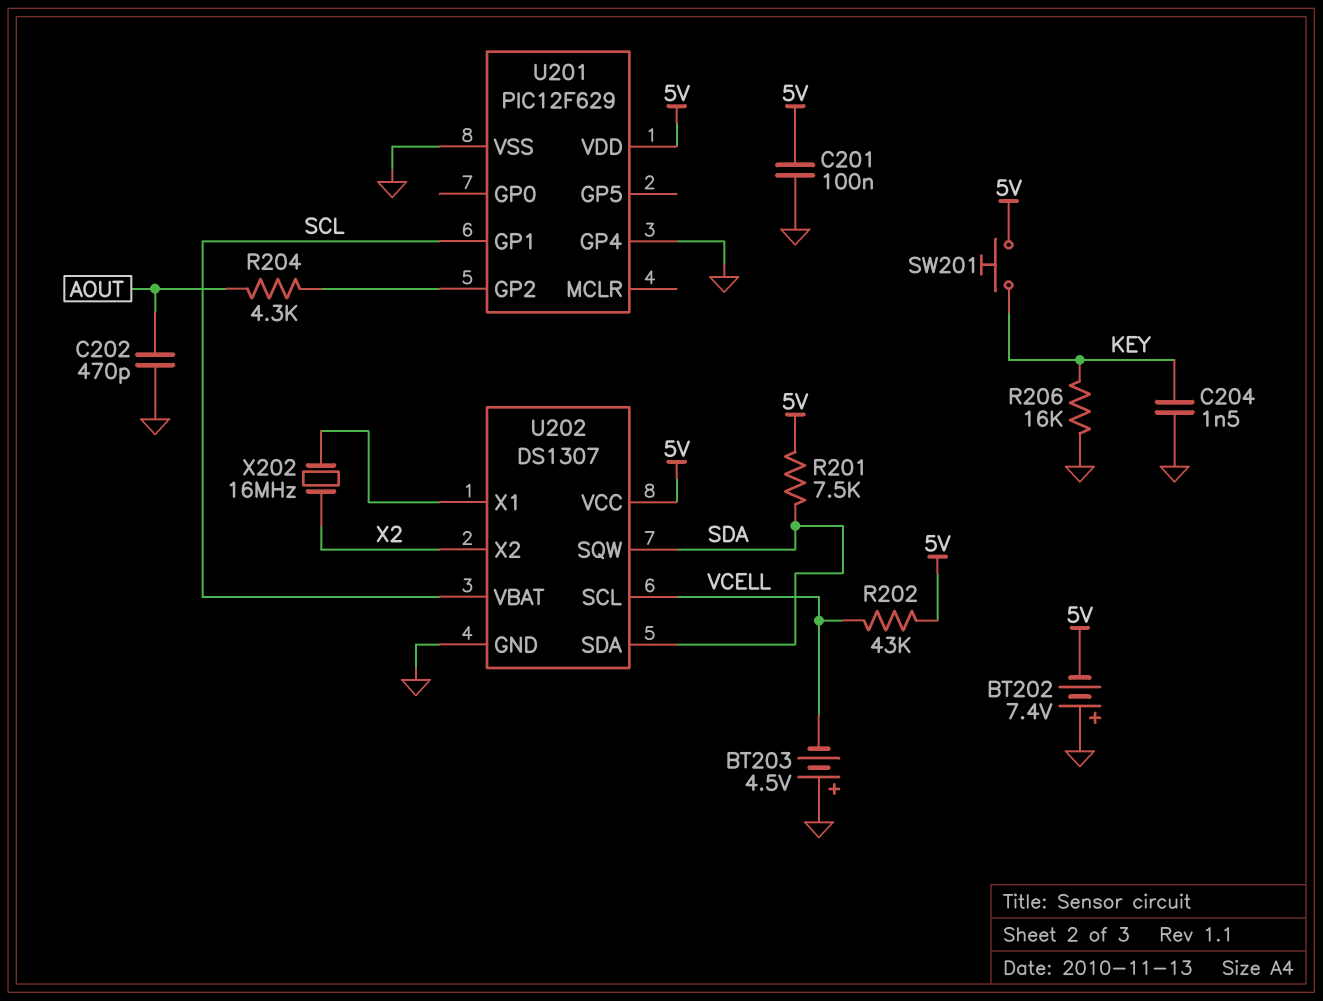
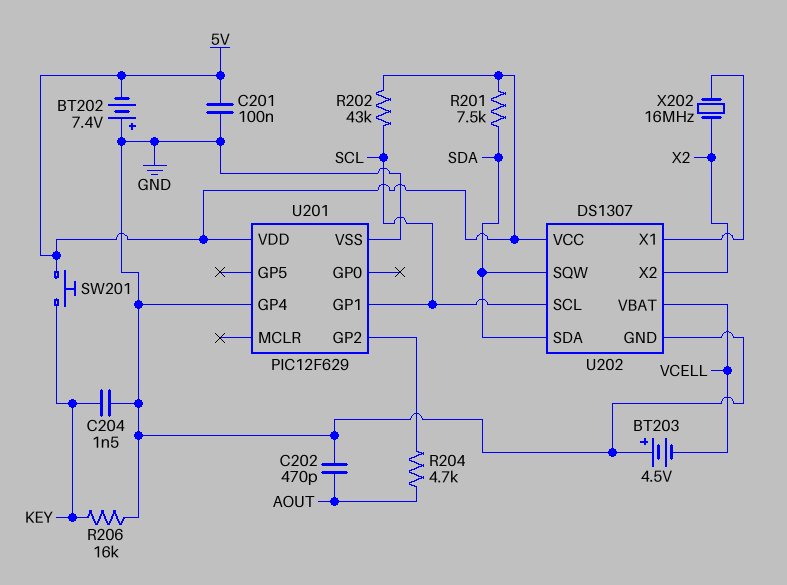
R202: 43k (5V, VCELL) -> 43k (5V, SCL)
R204: 4.3k (AOUT, U201/GP2) -> 4.7k (AOUT, U201/GP2)
U202 pin SCL: VCELL -> SCL
U202 pin VBAT: SCL -> VCELL

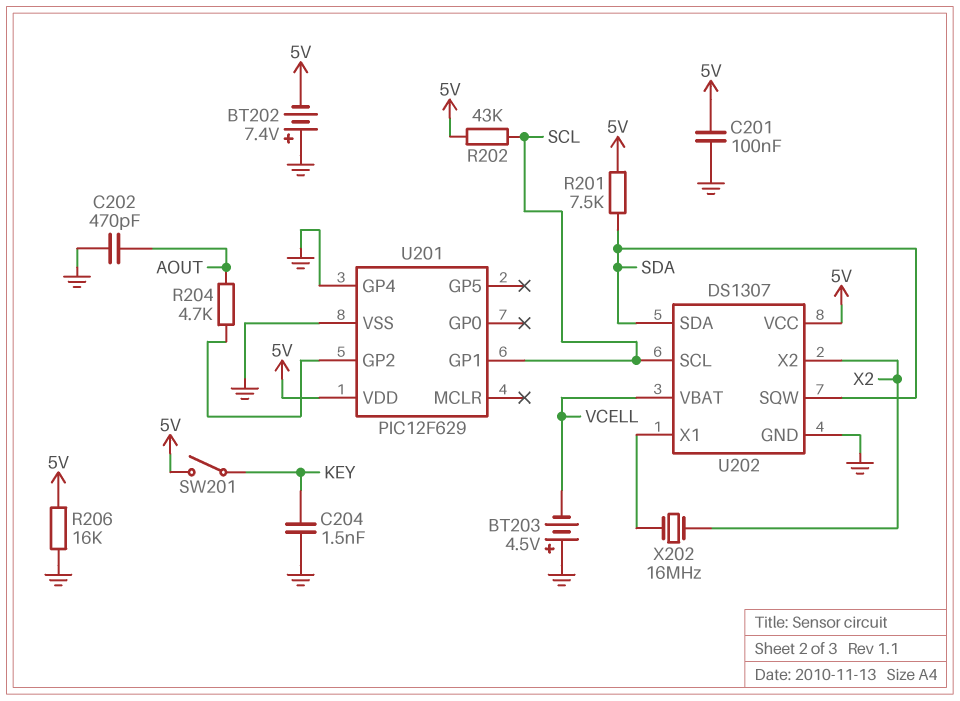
R206: 16k (GND, KEY) -> 16k (5V, GND)
SW201: button (5V, KEY) -> switch (5V, KEY)

